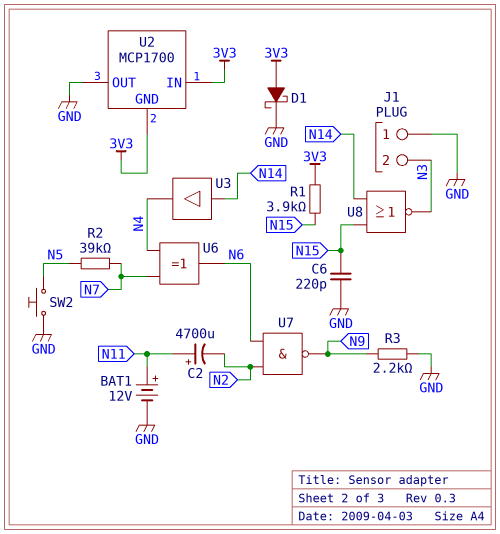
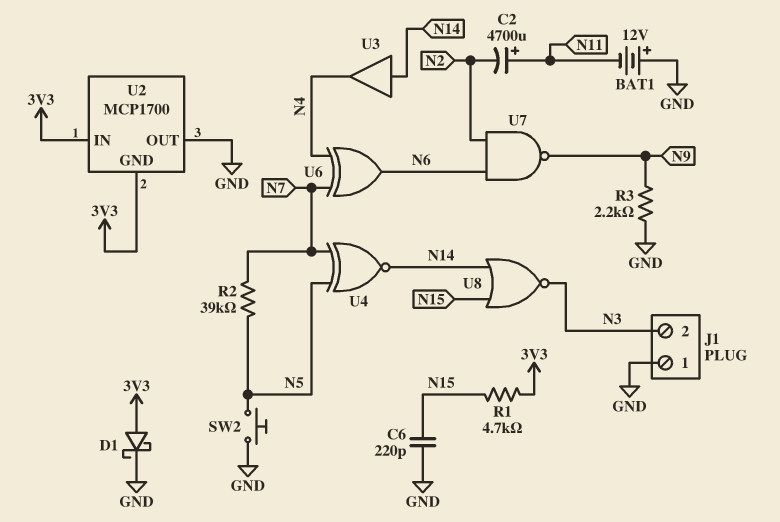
BAT1: 12V (plus N11, minus GND) -> 12V (plus GND, minus N11)
R1: 3.9k (3V3, N15) -> 4.7k (3V3, N15)
U4: none -> XNOR (in N5, in N7, out N14)

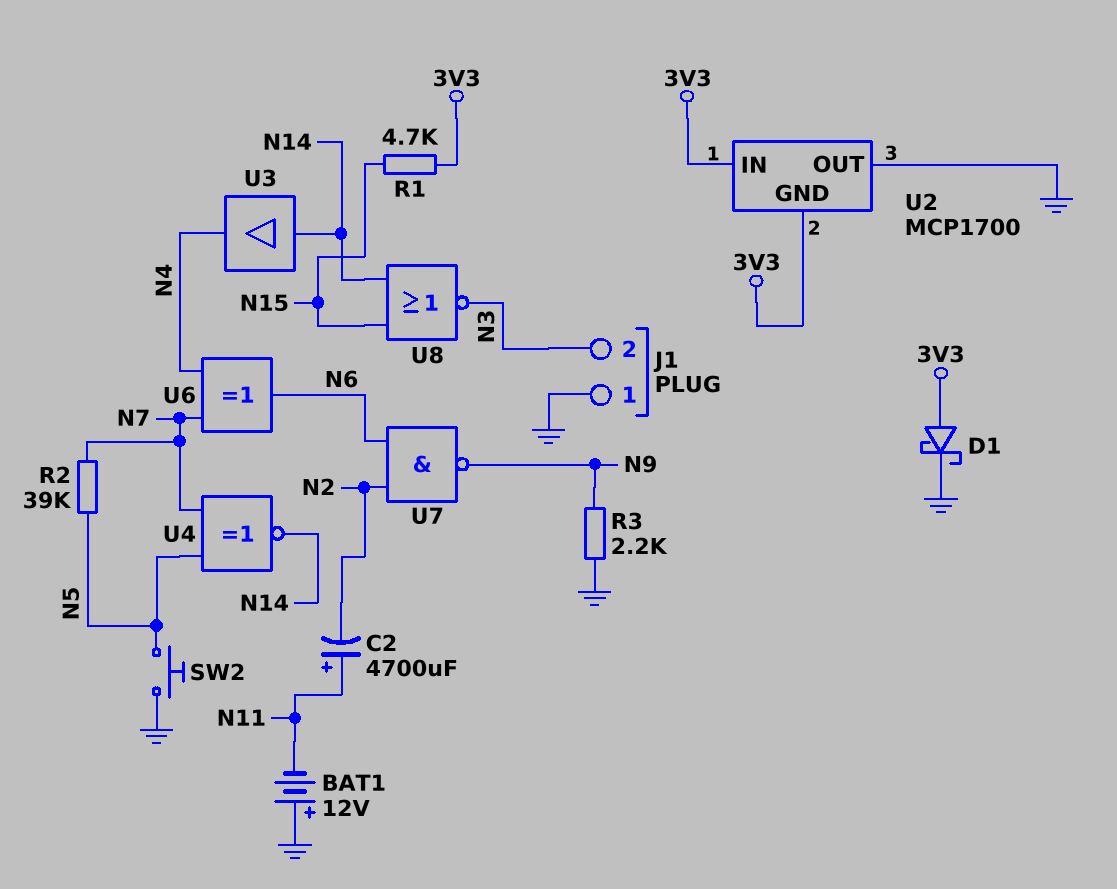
C6: 220pF (GND, N15) -> none

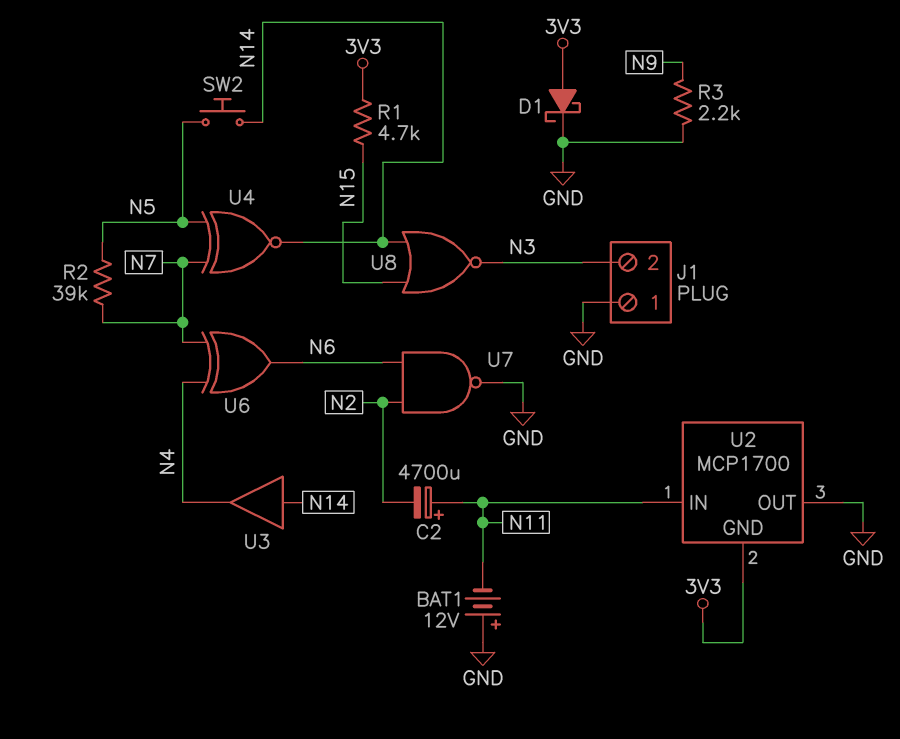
SW2: button (GND, N5) -> button (N5, N14)
U2 pin IN: 3V3 -> N11
U7: NAND (in N2, in N6, out N9) -> NAND (in N2, in N6, out GND)

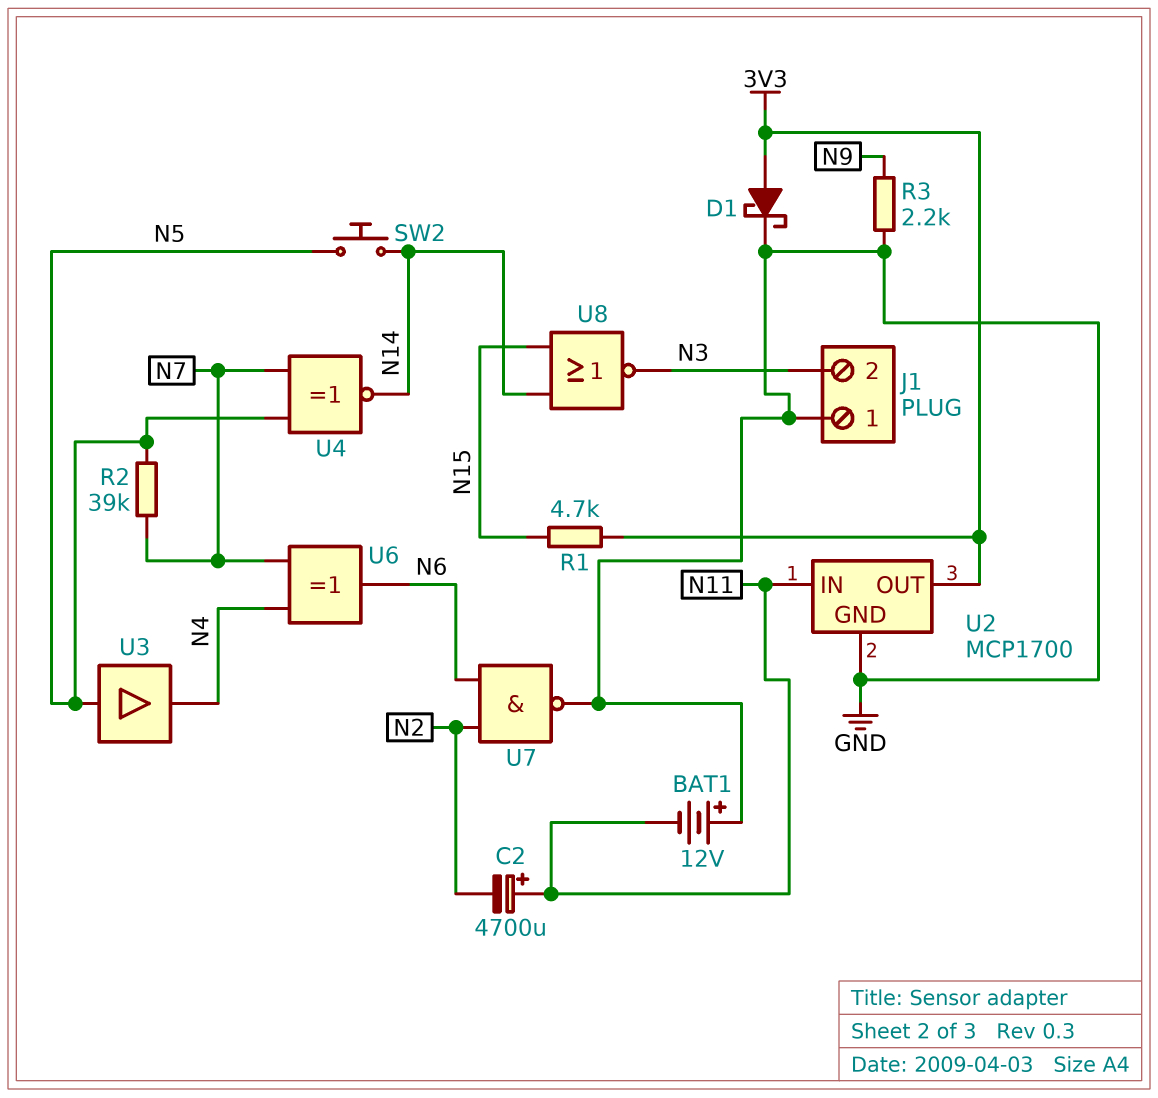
U2 pin GND: 3V3 -> GND
U2 pin OUT: GND -> 3V3
U3: buffer (in N14, out N4) -> buffer (in N5, out N4)

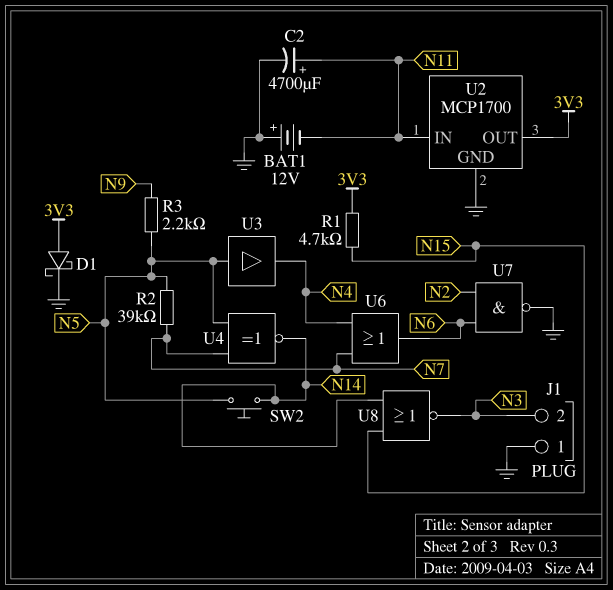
C2: 4700uF (plus N11, minus N2) -> 4700uF (plus N11, minus GND)
R3: 2.2k (GND, N9) -> 2.2k (N5, N9)
U6: XOR (in N4, in N7, out N6) -> OR (in N4, in N7, out N6)

